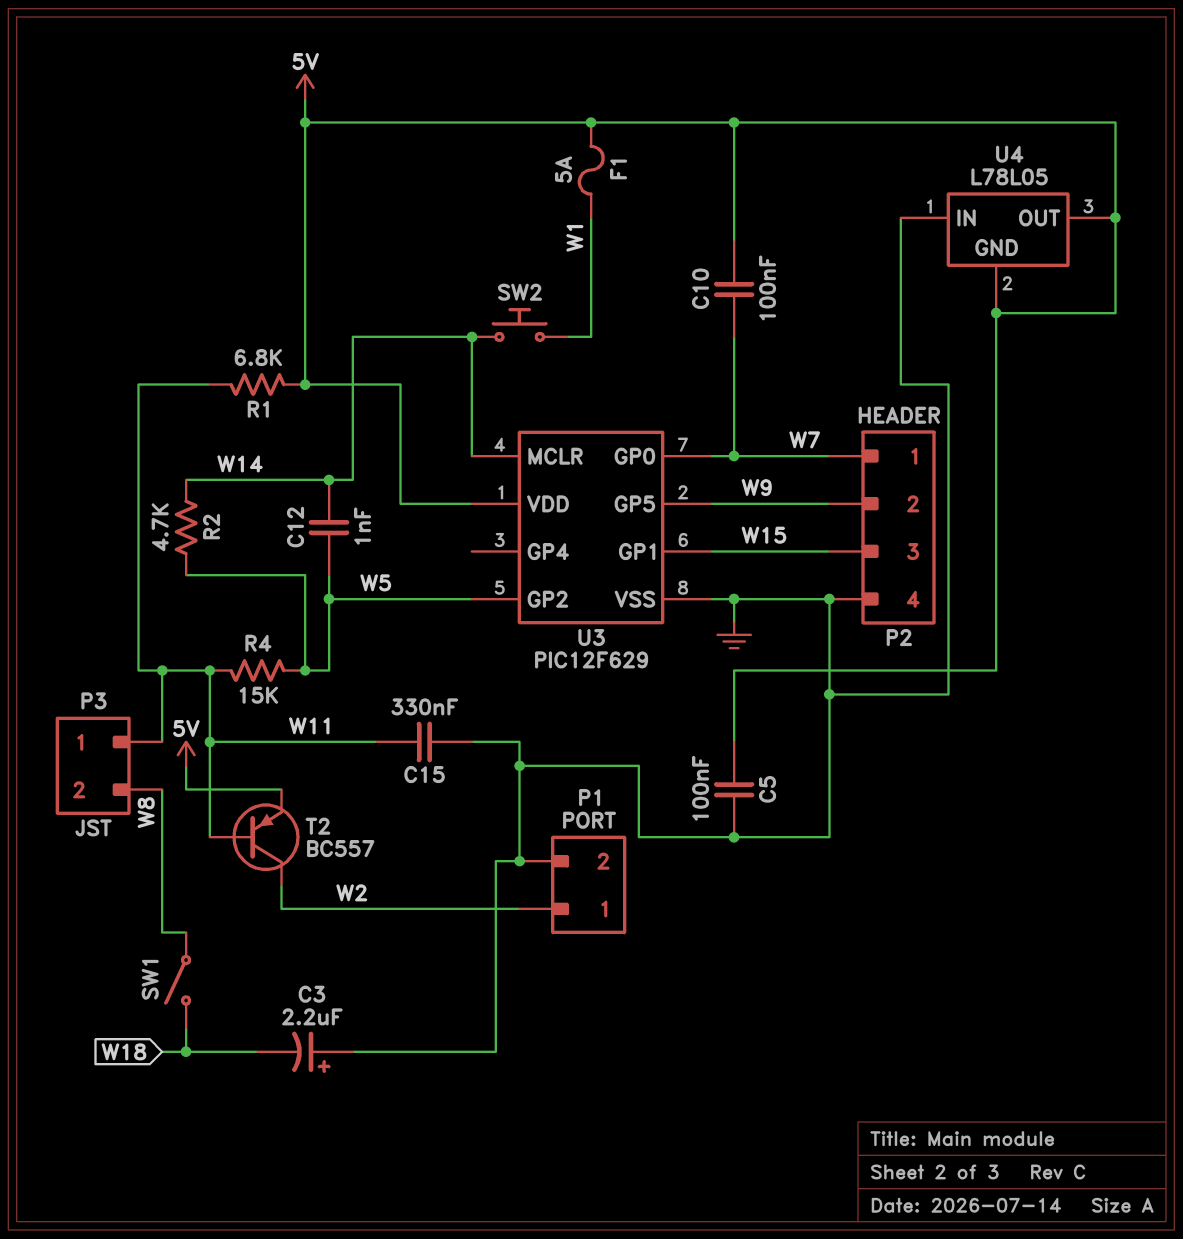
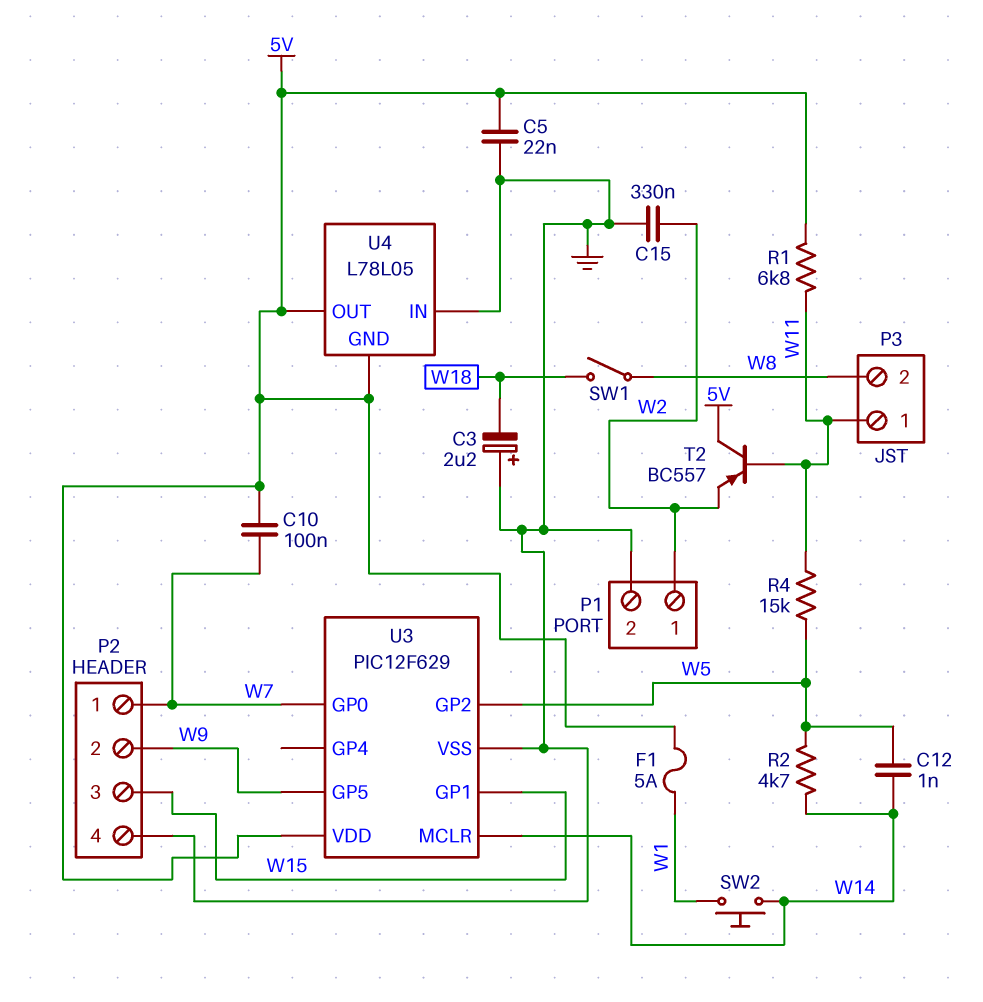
C5: 100nF (5V, GND) -> 22nF (5V, GND)
C15: 330nF (GND, W11) -> 330nF (GND, W2)
T2: PNP BC557 (B W11, C W2, E 5V) -> PNP BC557 (B W11, C 5V, E W2)

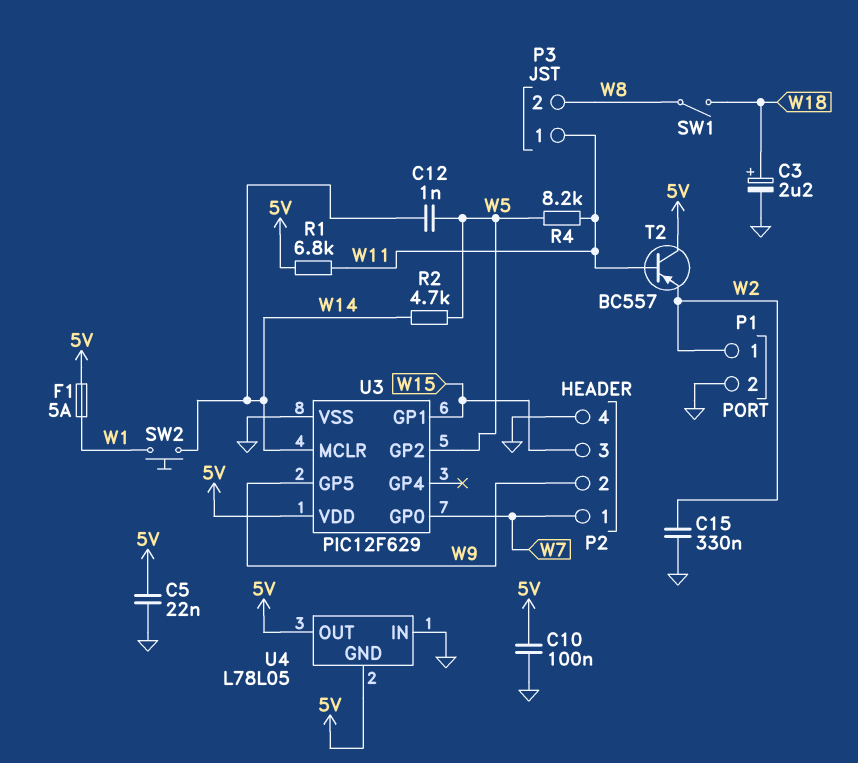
C3: 2.2uF (plus GND, minus W18) -> 2.2uF (plus W18, minus GND)
C10: 100nF (5V, W7) -> 100nF (5V, GND)
R4: 15k (W5, W11) -> 8.2k (W5, W11)

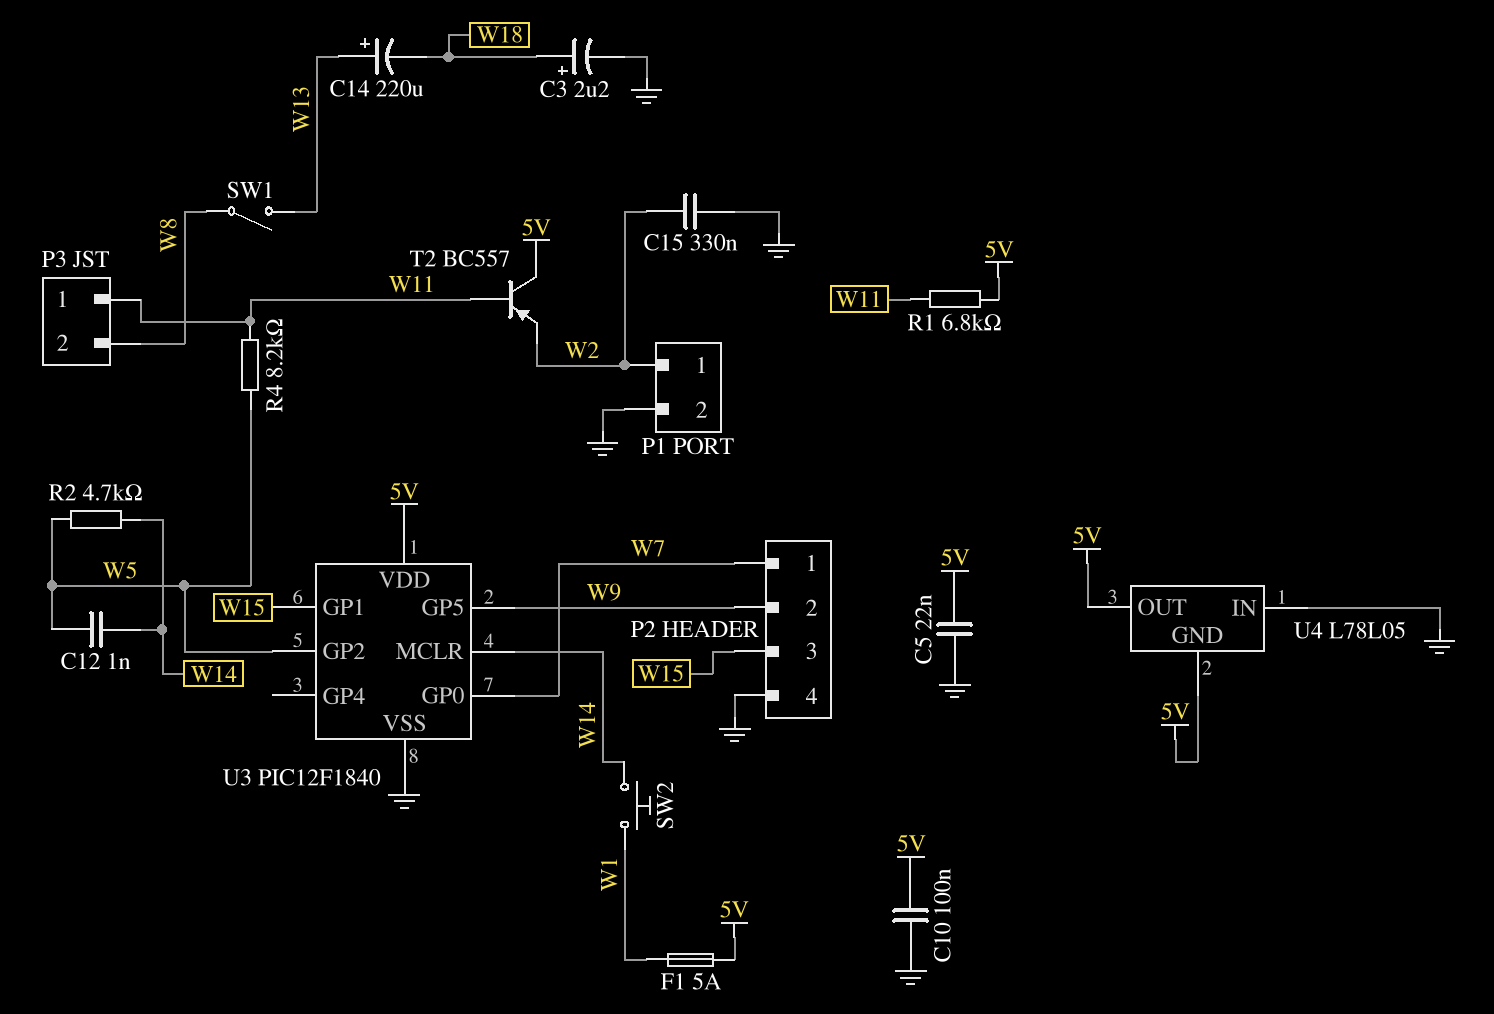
C14: none -> 220uF (plus W13, minus W18)
SW1: switch (W8, W18) -> switch (W8, W13)
U3: PIC12F629 -> PIC12F1840

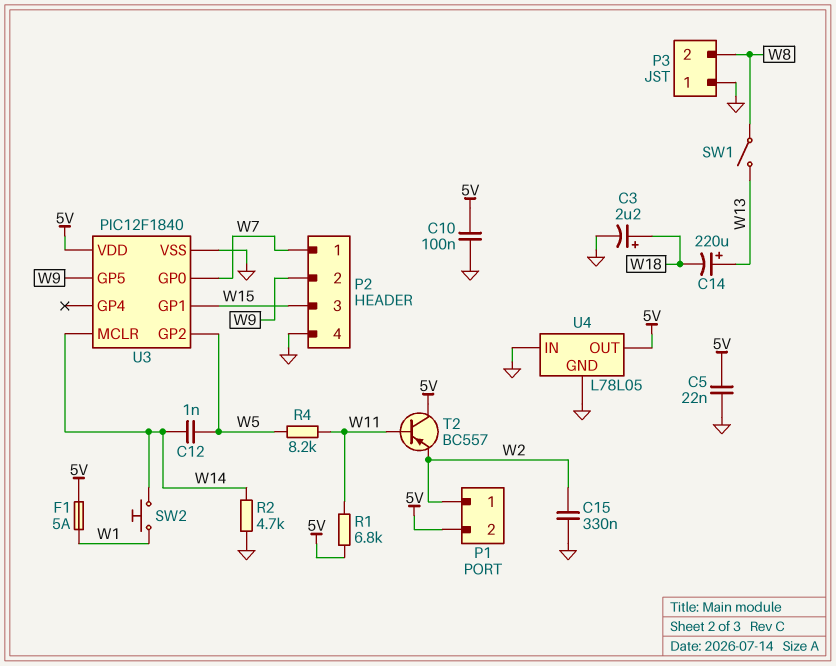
P1 pin 2: GND -> 5V
P3 pin 1: W11 -> GND
R2: 4.7k (W5, W14) -> 4.7k (GND, W14)
U4 pin GND: 5V -> GND

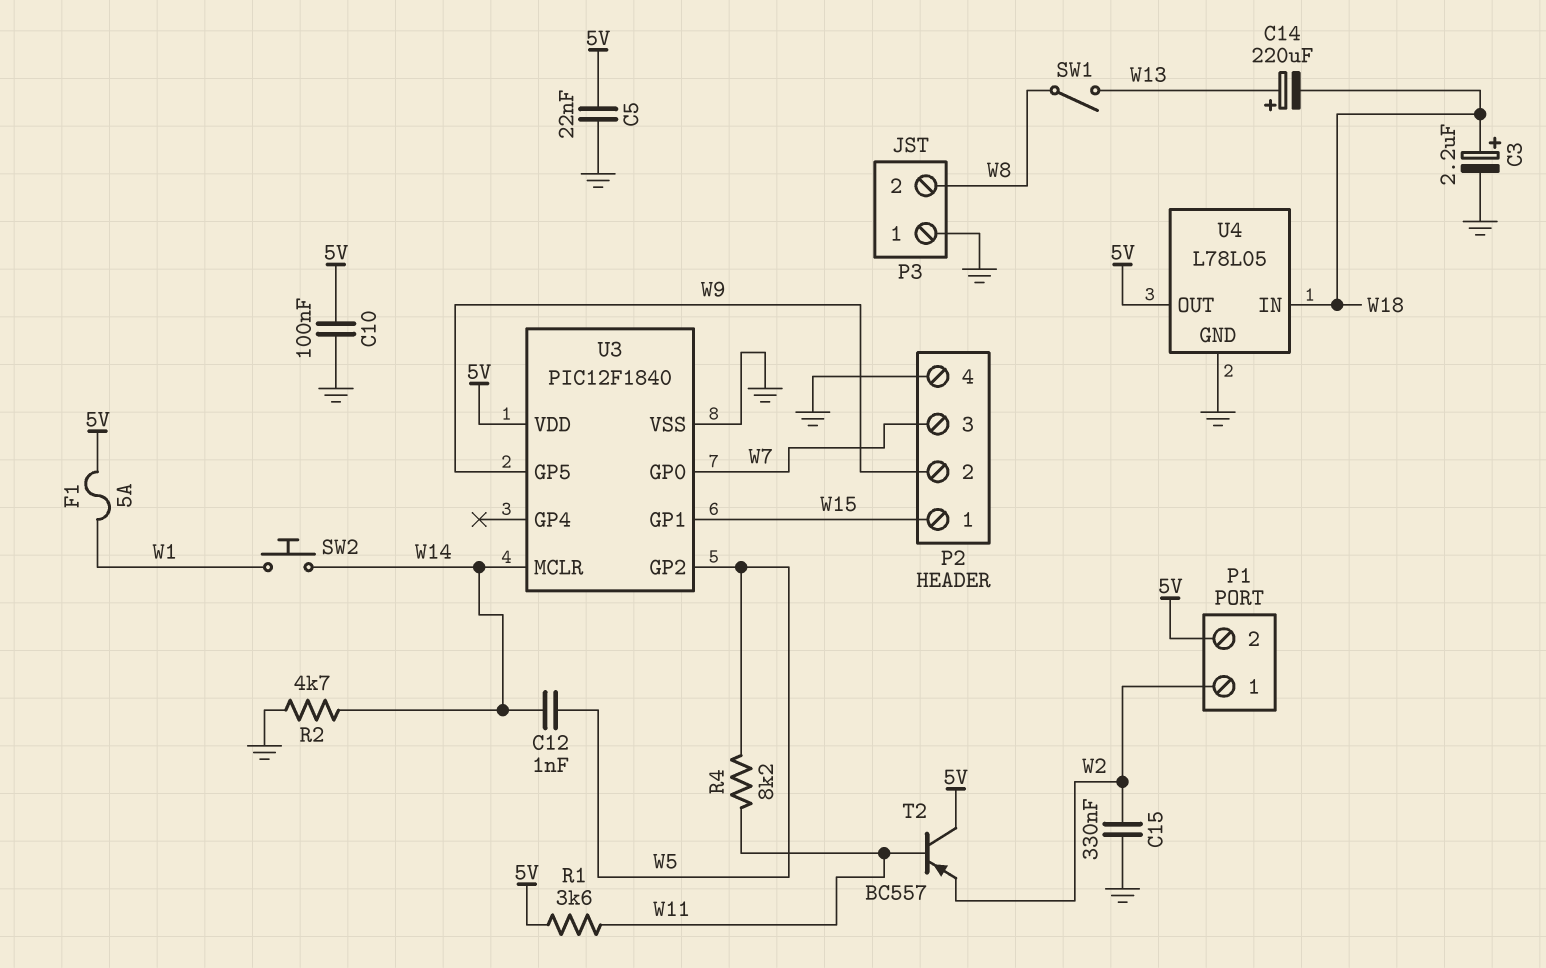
P2 pin 1: W7 -> W15
P2 pin 3: W15 -> W7
R1: 6.8k (5V, W11) -> 3.6k (5V, W11)
U4 pin IN: GND -> W18

